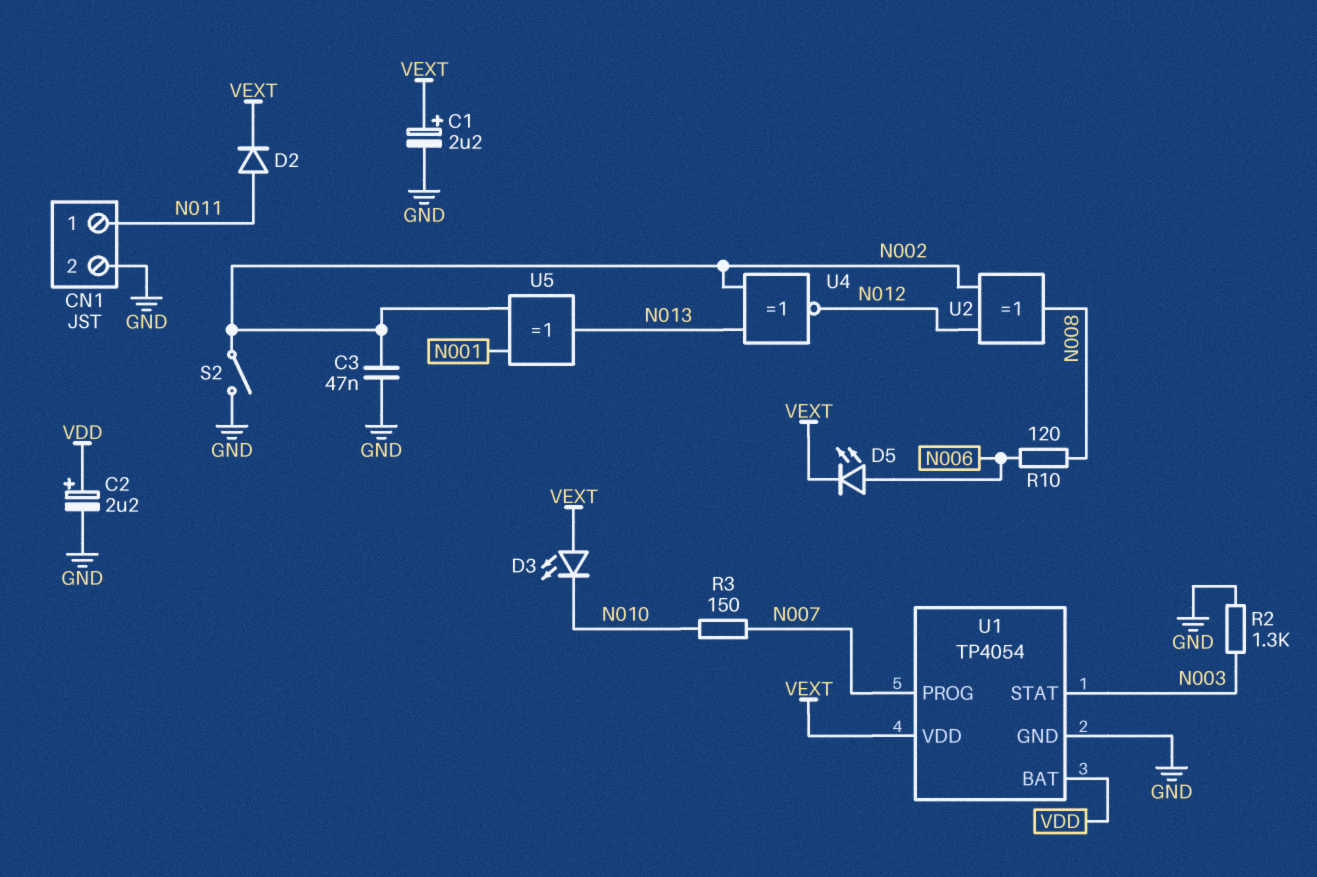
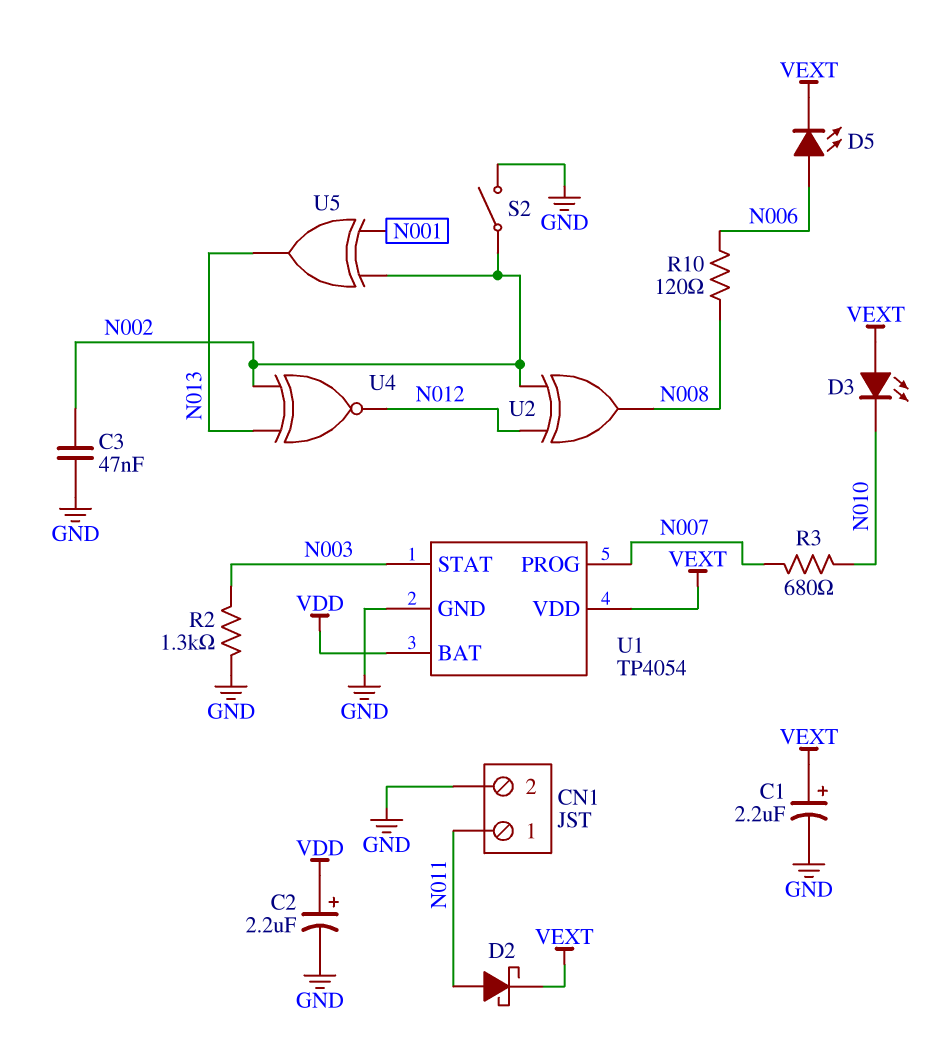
D2: diode (A N011, K VEXT) -> schottky (A N011, K VEXT)
R3: 150 (N007, N010) -> 680 (N007, N010)

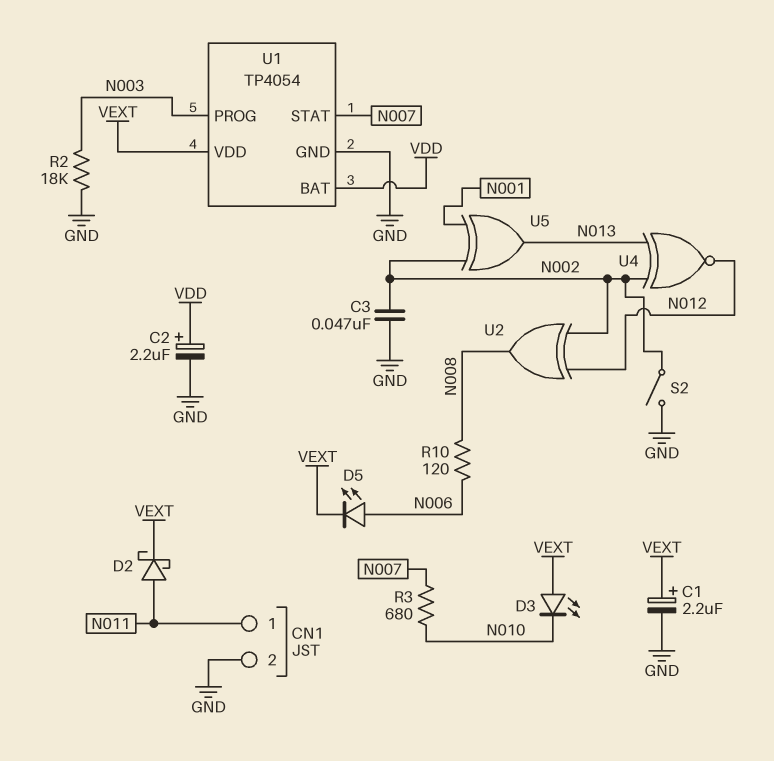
R2: 1.3k (GND, N003) -> 18k (GND, N003)
U1 pin PROG: N007 -> N003
U1 pin STAT: N003 -> N007

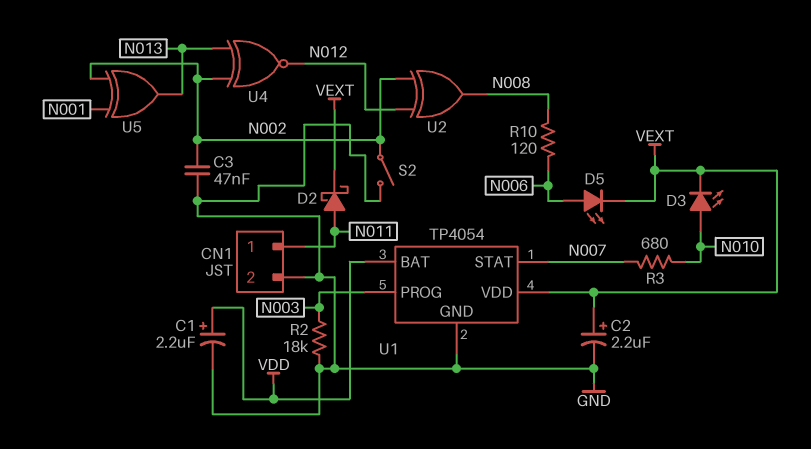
C1: 2.2uF (plus VEXT, minus GND) -> 2.2uF (plus VDD, minus GND)
C2: 2.2uF (plus VDD, minus GND) -> 2.2uF (plus VEXT, minus GND)
D3: LED (A VEXT, K N010) -> LED (A N010, K VEXT)

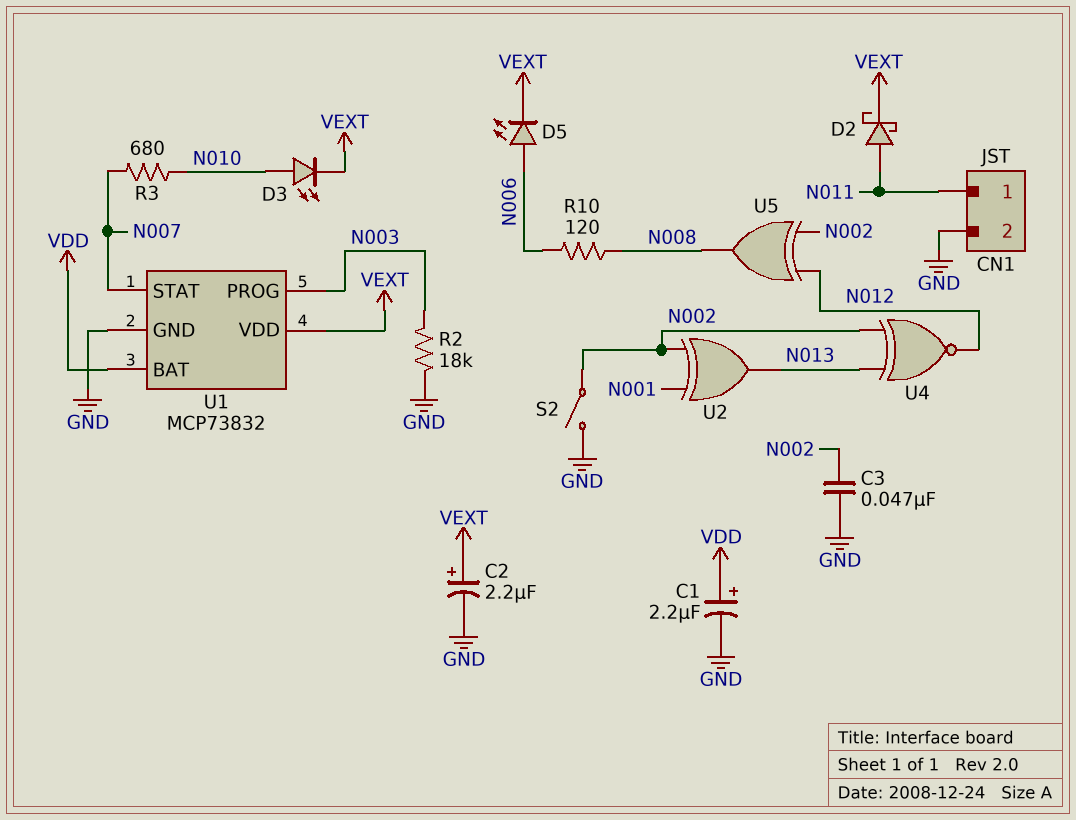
U1: TP4054 -> MCP73832
U2: XOR (in N002, in N012, out N008) -> XOR (in N001, in N002, out N013)
U5: XOR (in N001, in N002, out N013) -> XOR (in N002, in N012, out N008)

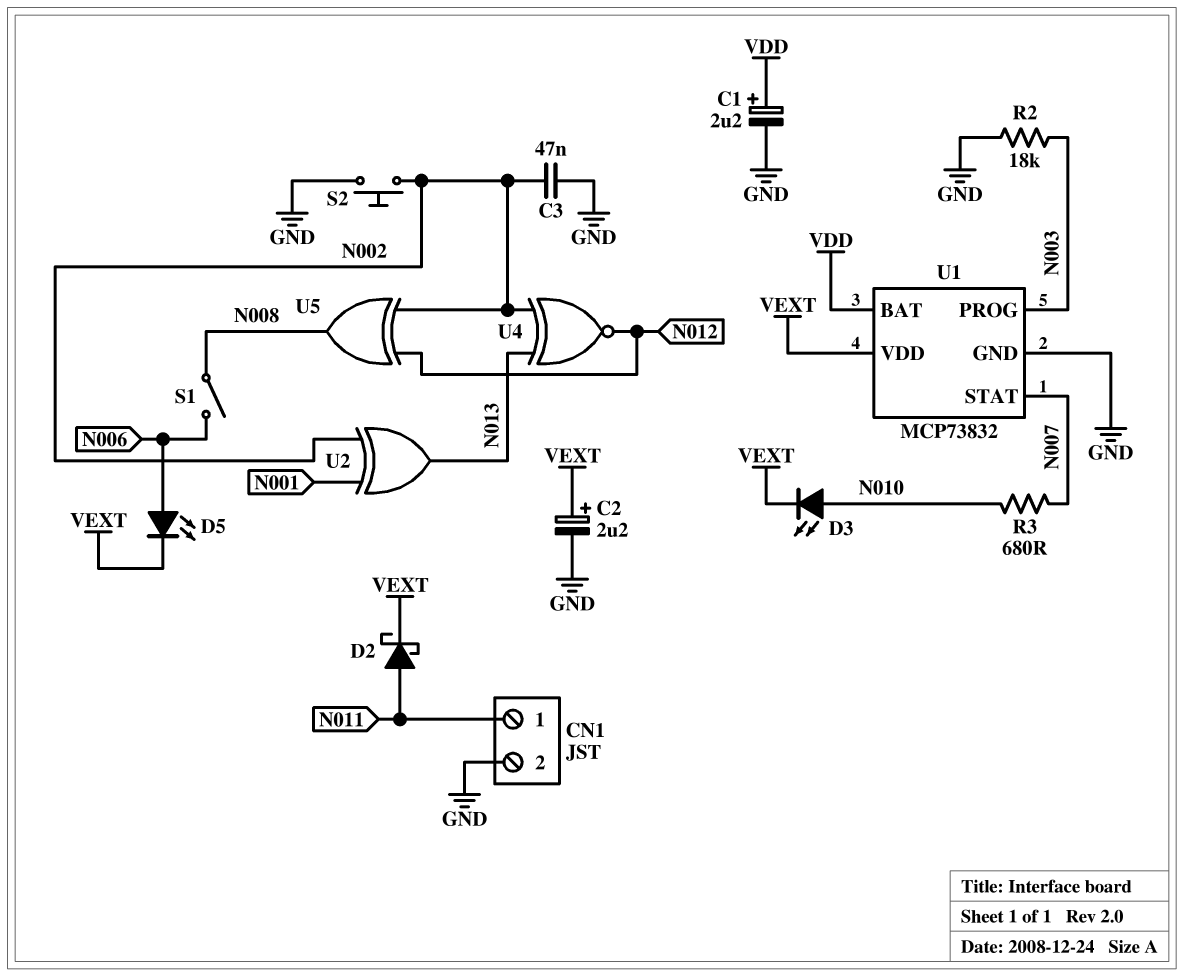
R10: 120 (N006, N008) -> none
S1: none -> switch (N006, N008)
S2: switch (GND, N002) -> button (GND, N002)

